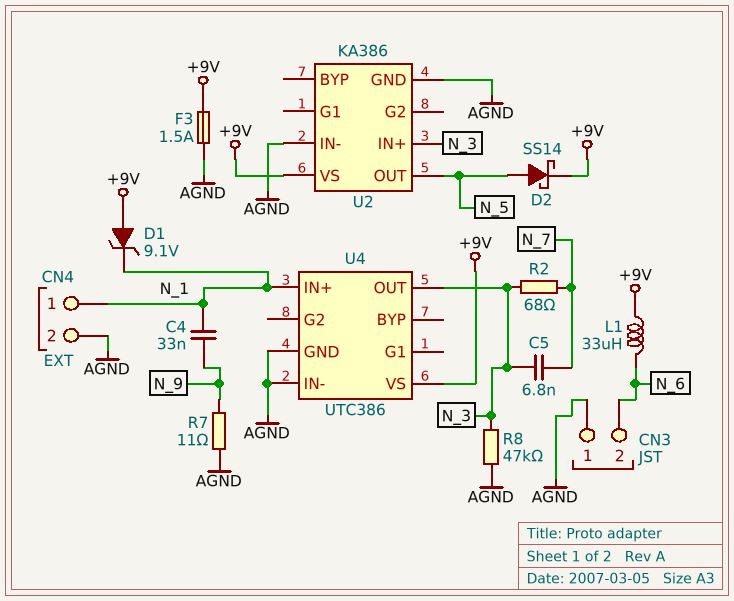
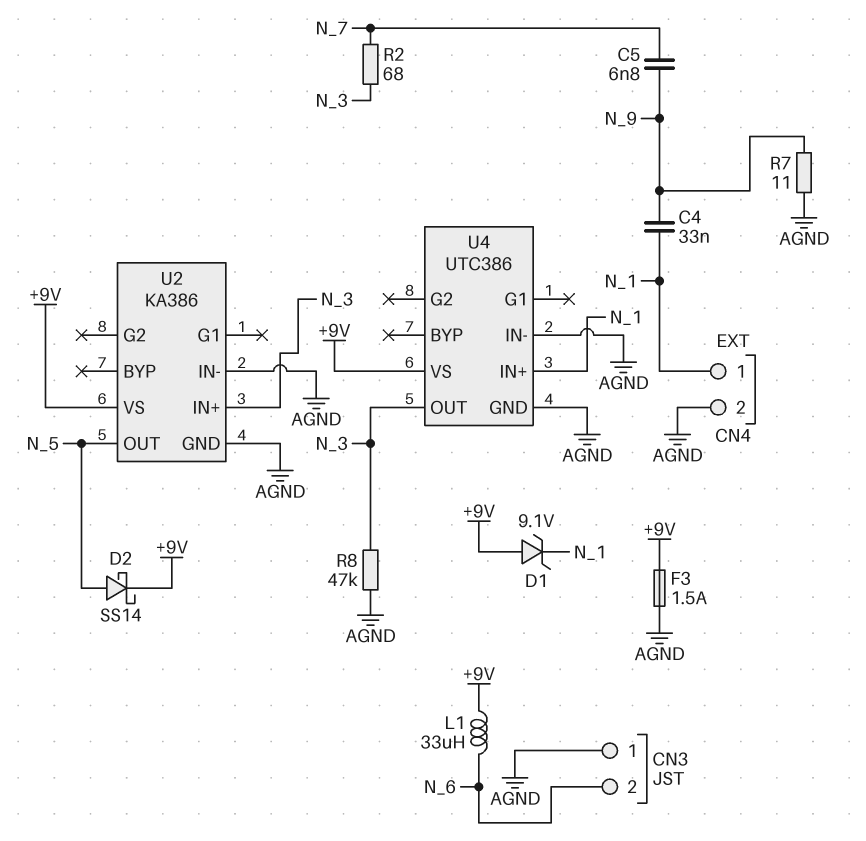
C5: 6.8nF (N_3, N_7) -> 6.8nF (N_7, N_9)

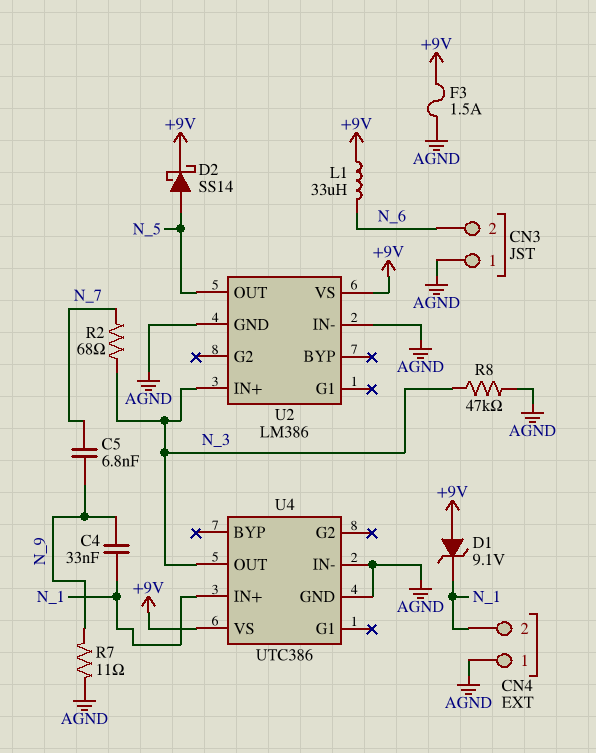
CN4 pin 1: N_1 -> AGND
CN4 pin 2: AGND -> N_1
U2: KA386 -> LM386

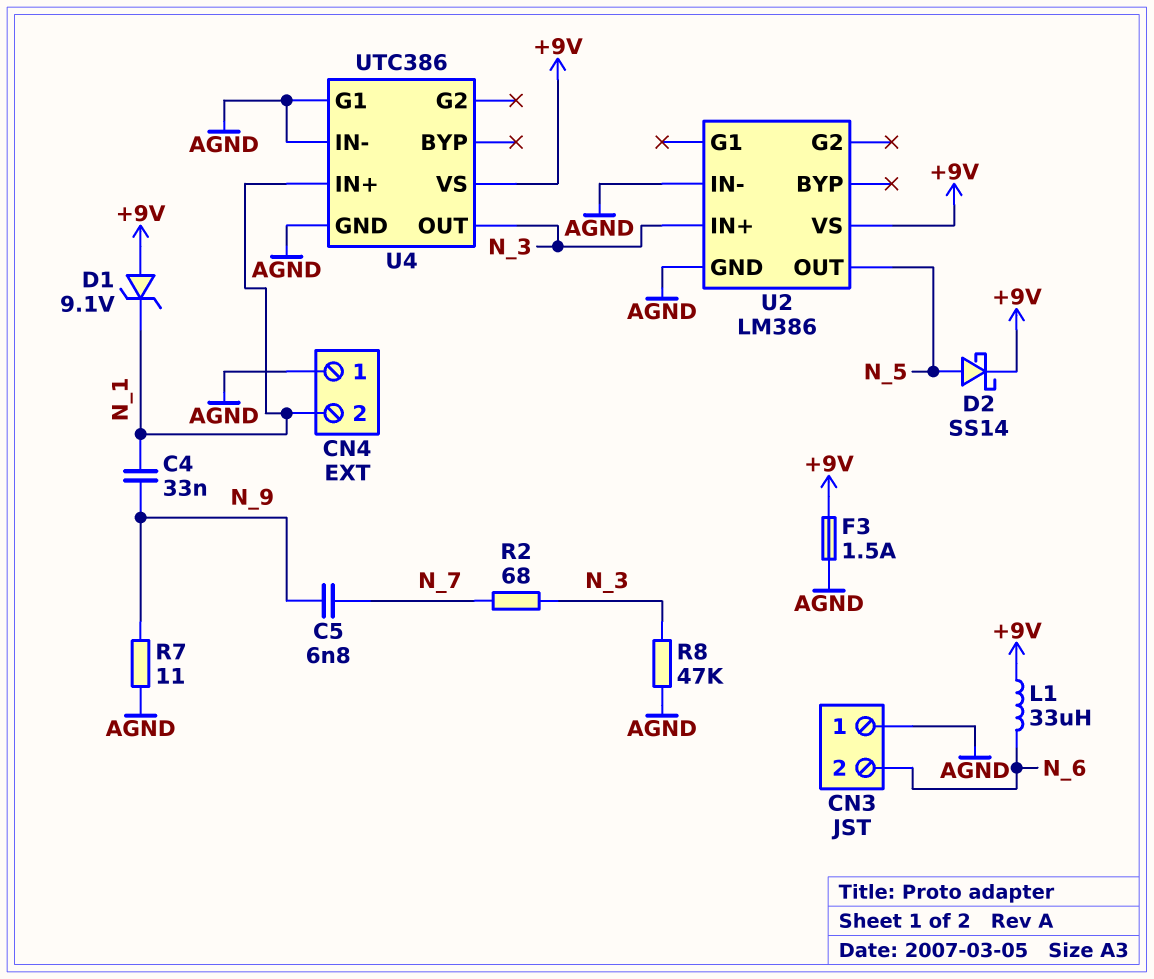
U4 pin G1: none -> AGND

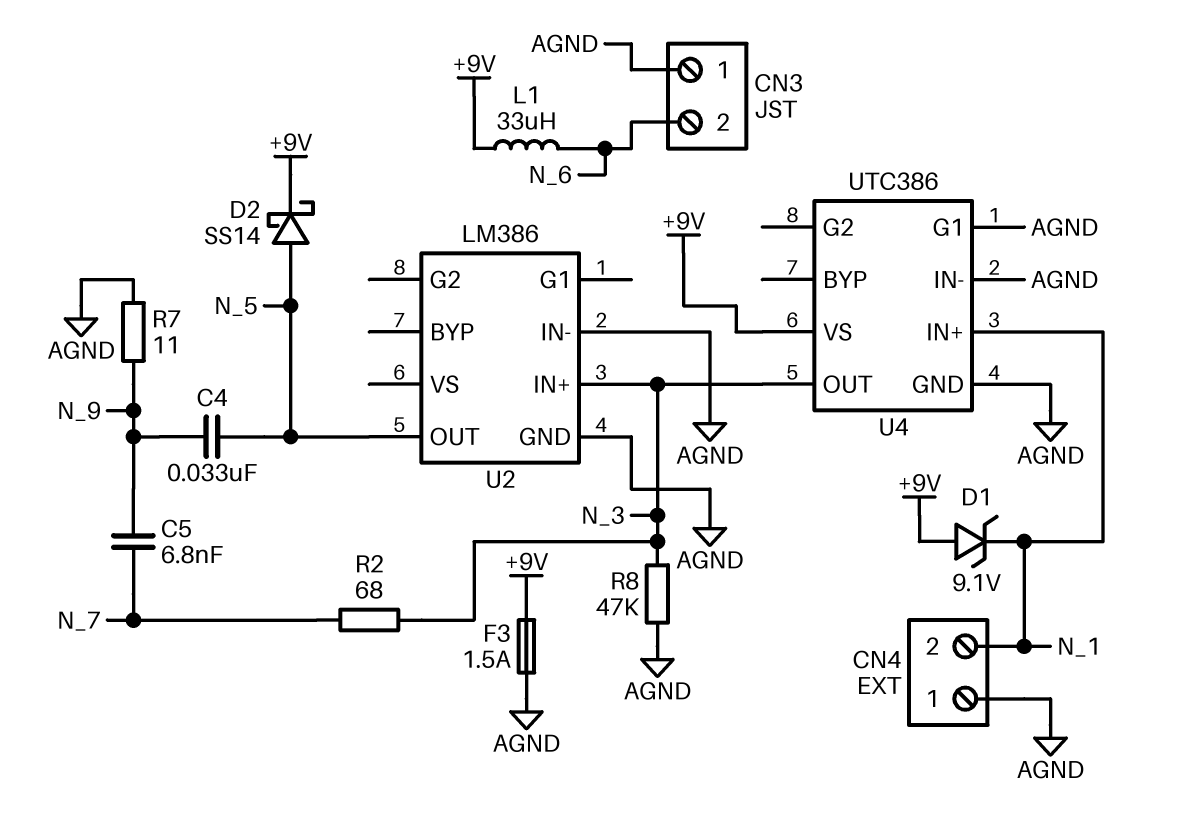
C4: 33nF (N_1, N_9) -> 33nF (N_5, N_9)
U2 pin VS: +9V -> none

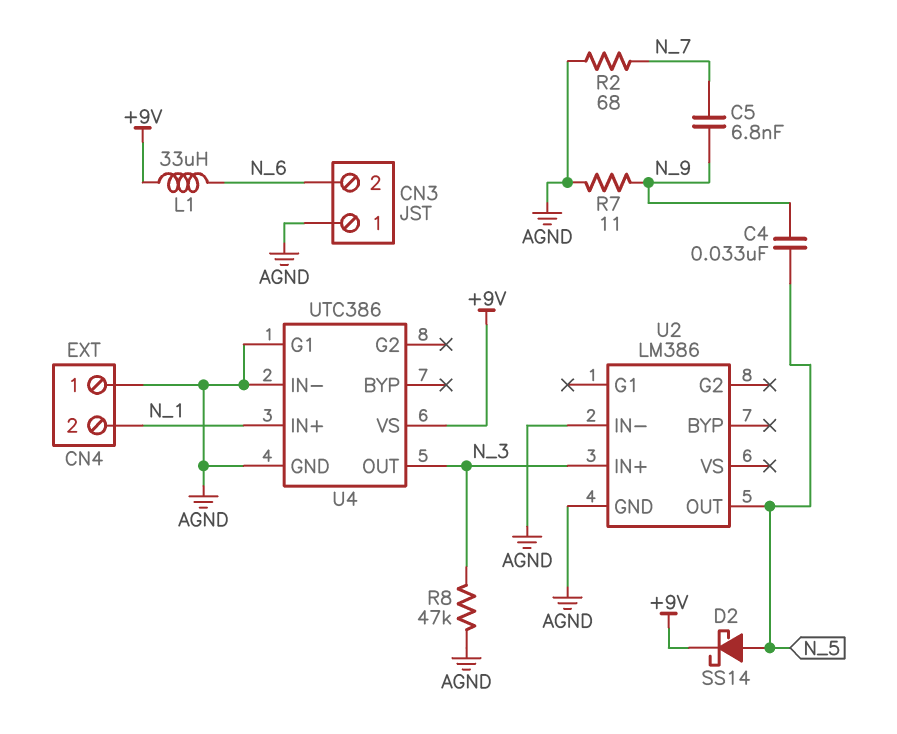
D1: zener 9.1V (A +9V, K N_1) -> none
F3: 1.5A (+9V, AGND) -> none
R2: 68 (N_3, N_7) -> 68 (AGND, N_7)

